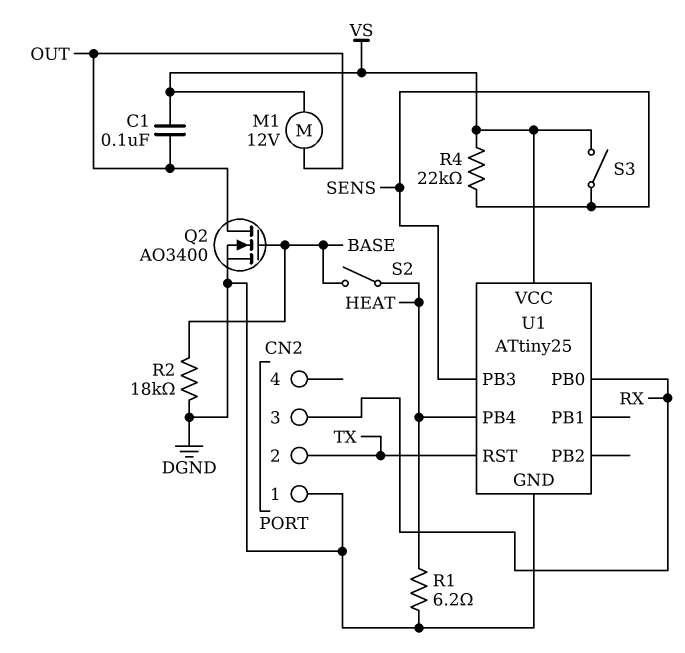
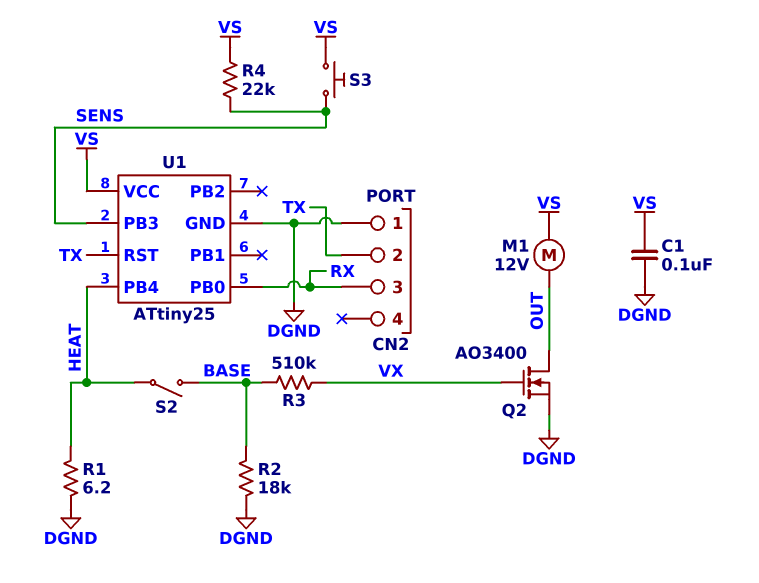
C1: 100nF (OUT, VS) -> 100nF (DGND, VS)
Q2: NMOS AO3400 (G BASE, D OUT, S DGND) -> NMOS AO3400 (G VX, D OUT, S DGND)
R3: none -> 510k (BASE, VX)
S3: switch (SENS, VS) -> button (SENS, VS)

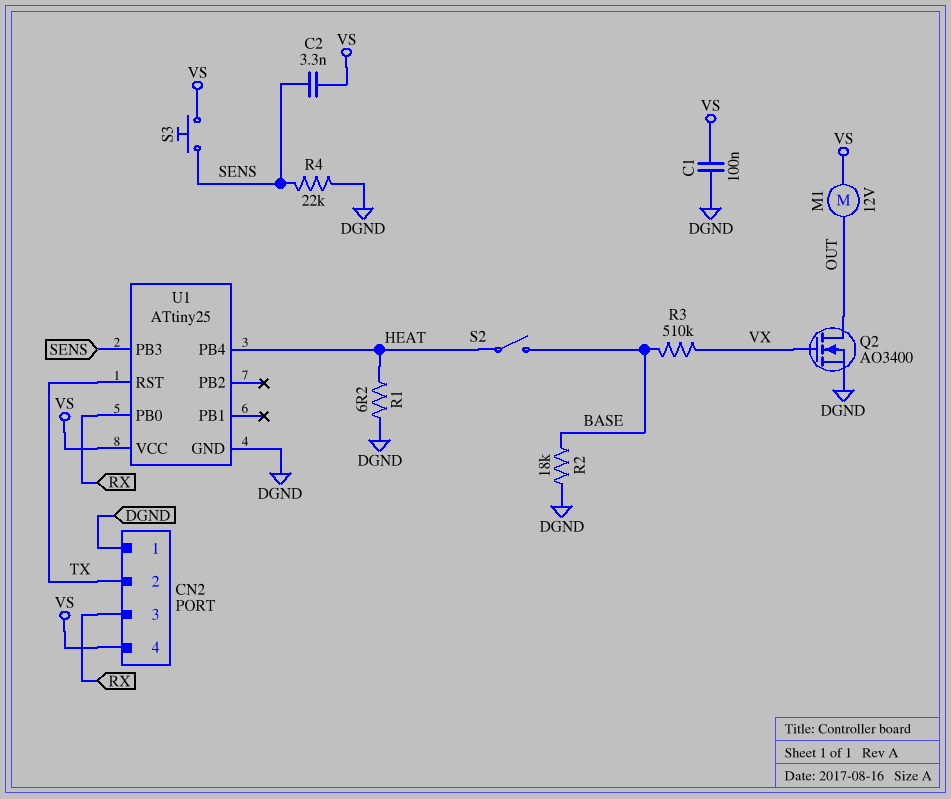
C2: none -> 3.3nF (SENS, VS)
CN2 pin 4: none -> VS
R4: 22k (SENS, VS) -> 22k (DGND, SENS)

